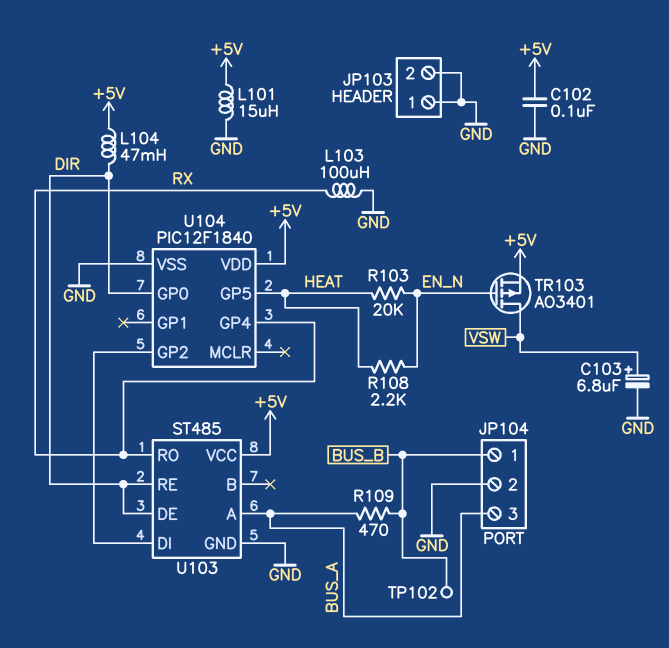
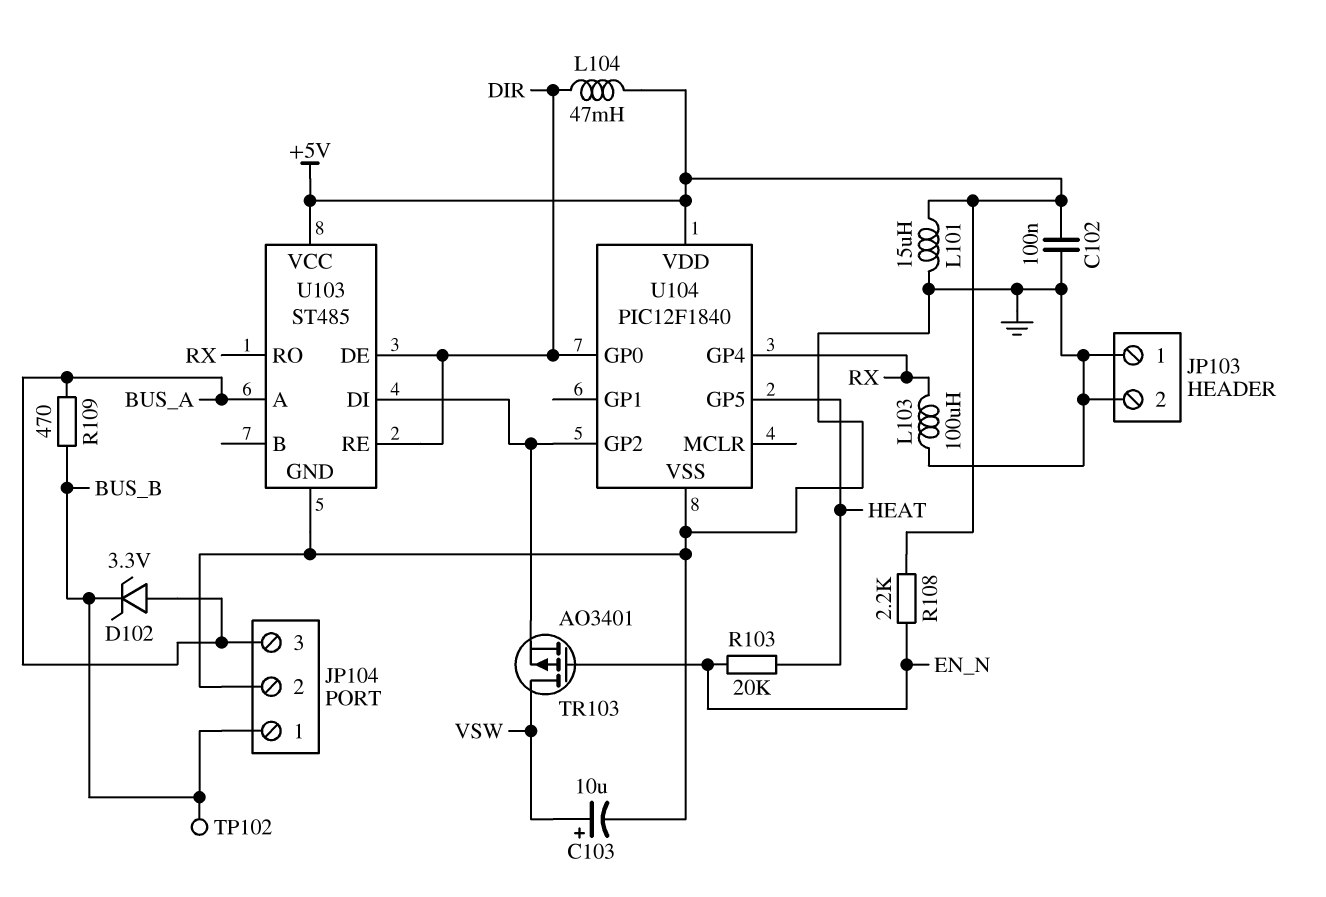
C103: 6.8uF (plus VSW, minus GND) -> 10uF (plus VSW, minus GND)
D102: none -> zener 3.3V (A BUS_A, K BUS_B)
R108: 2.2k (EN_N, HEAT) -> 2.2k (+5V, EN_N)
TR103: PMOS AO3401 (G EN_N, D VSW, S +5V) -> PMOS AO3401 (G EN_N, D VSW, S U103/DI)

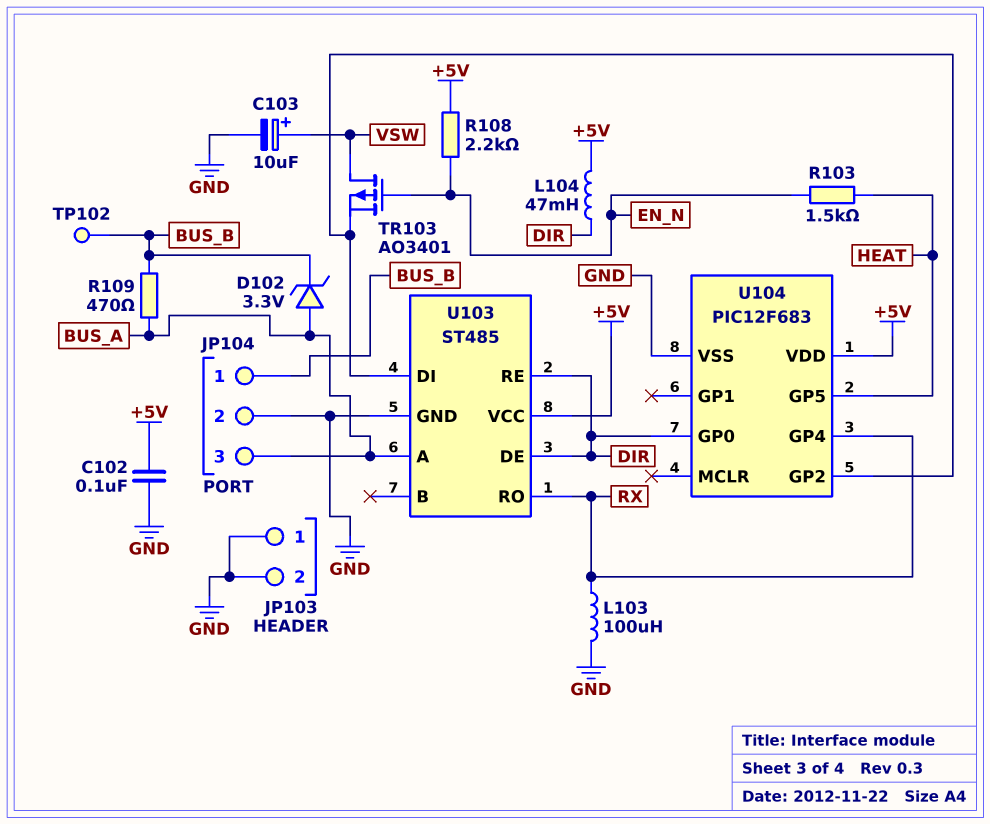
L101: 15uH (+5V, GND) -> none
R103: 20k (EN_N, HEAT) -> 1.5k (EN_N, HEAT)
U104: PIC12F1840 -> PIC12F683

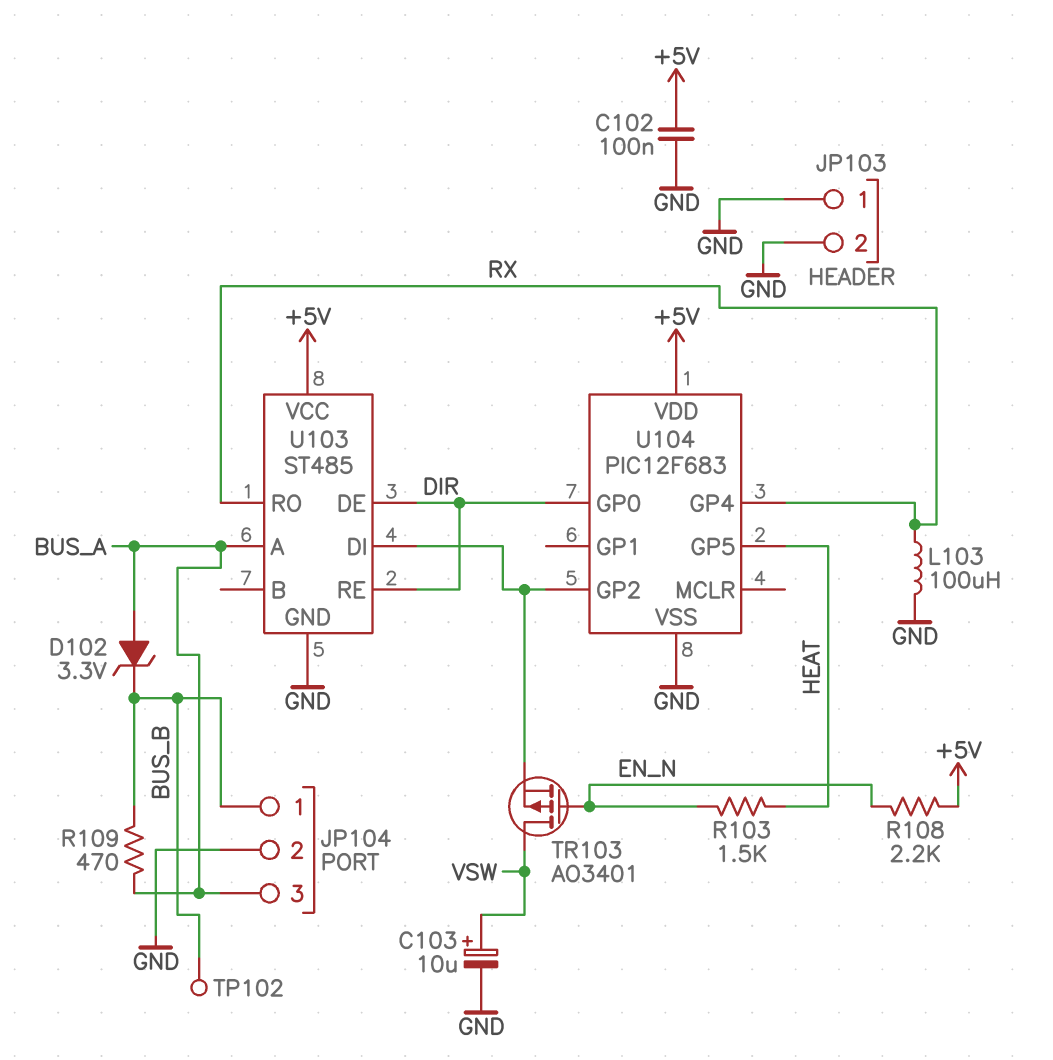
L104: 47mH (+5V, DIR) -> none

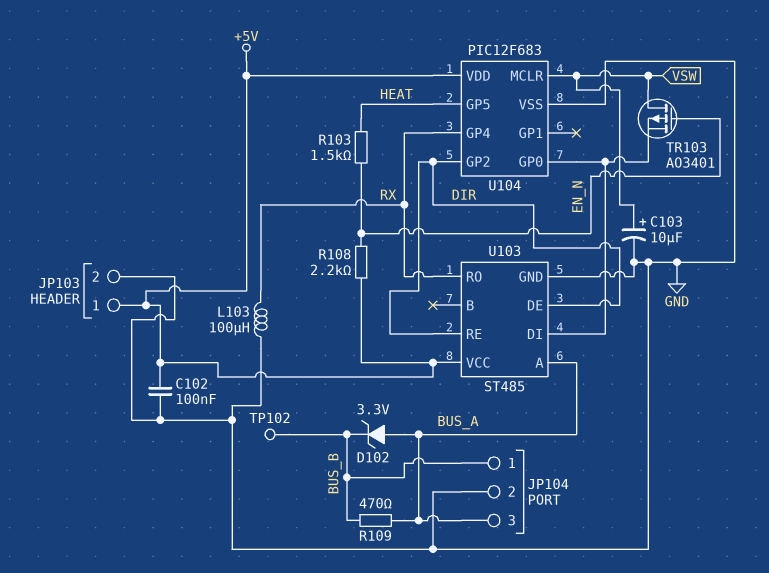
JP103 pin 1: GND -> +5V
U104 pin GP0: DIR -> U103/DI
U104 pin GP2: U103/DI -> DIR
U104 pin MCLR: none -> VSW

